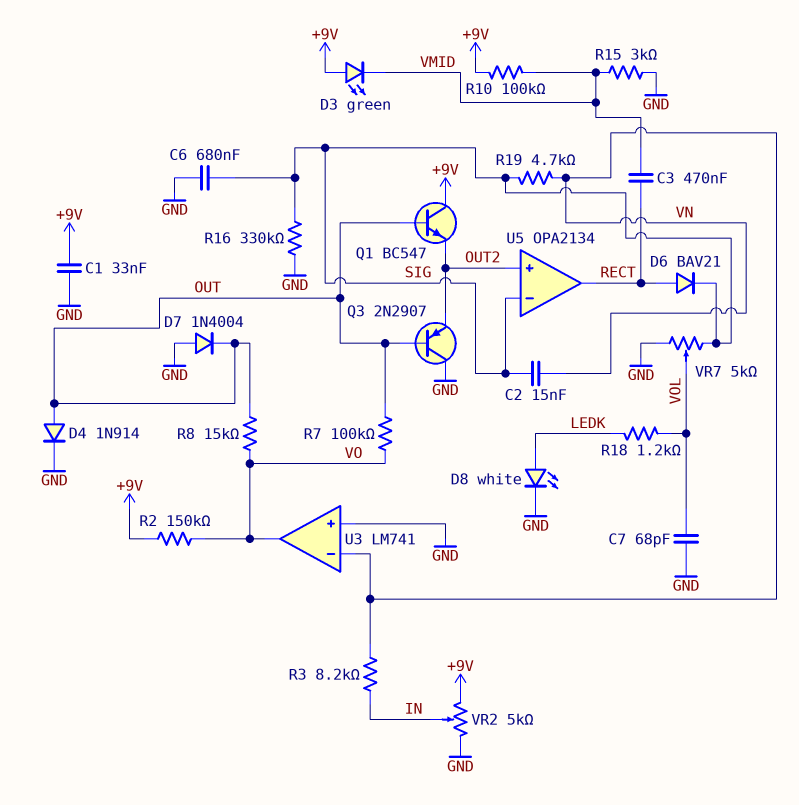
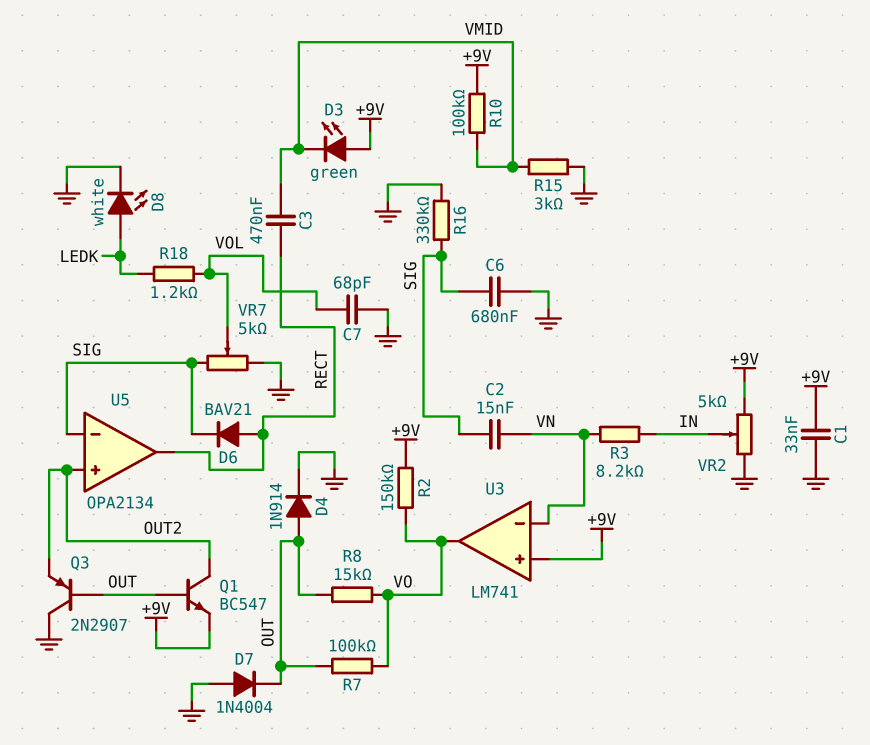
Q1: NPN BC547 (B OUT, C +9V, E OUT2) -> NPN BC547 (B OUT, C OUT2, E +9V)
R19: 4.7k (SIG, VN) -> none
U3 pin in+: GND -> +9V

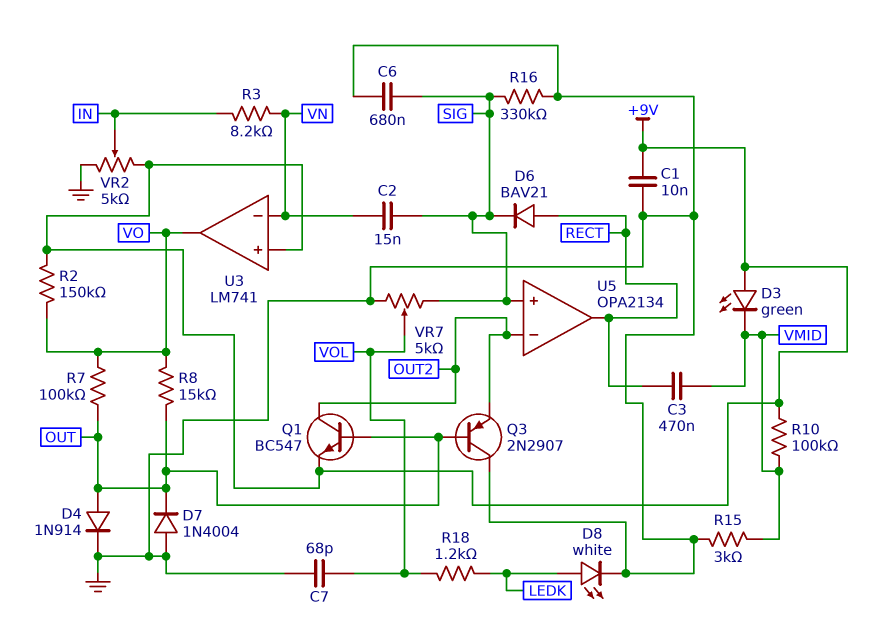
C1: 33nF (+9V, GND) -> 10nF (+9V, GND)
U5 pin in+: OUT2 -> SIG
U5 pin in-: SIG -> OUT2

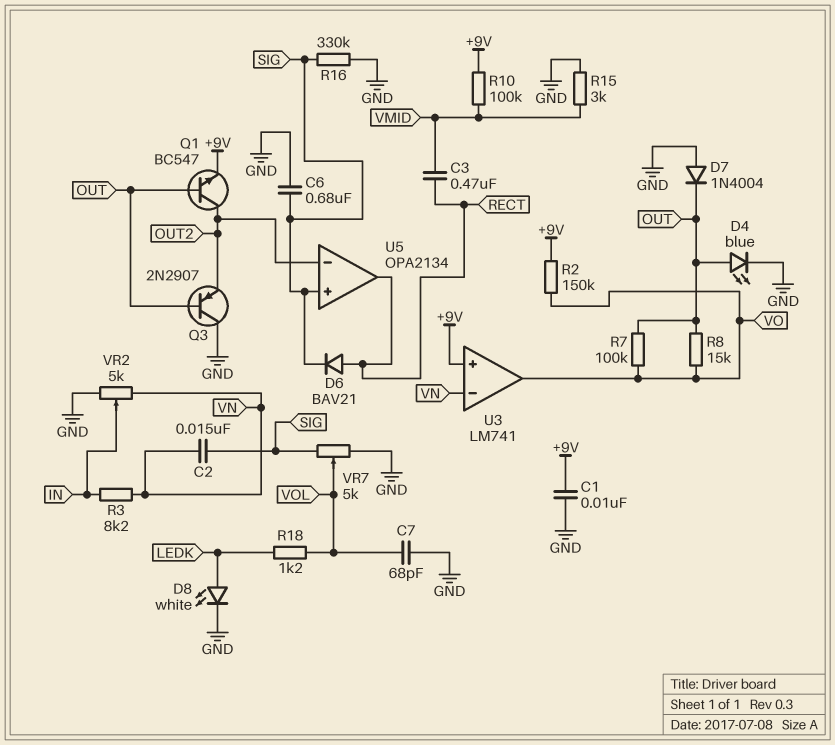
D3: LED green (A +9V, K VMID) -> none
D4: diode 1N914 (A OUT, K GND) -> LED blue (A OUT, K GND)
VR2: 5k (+9V, GND, wiper IN) -> 5k (GND, VN, wiper IN)

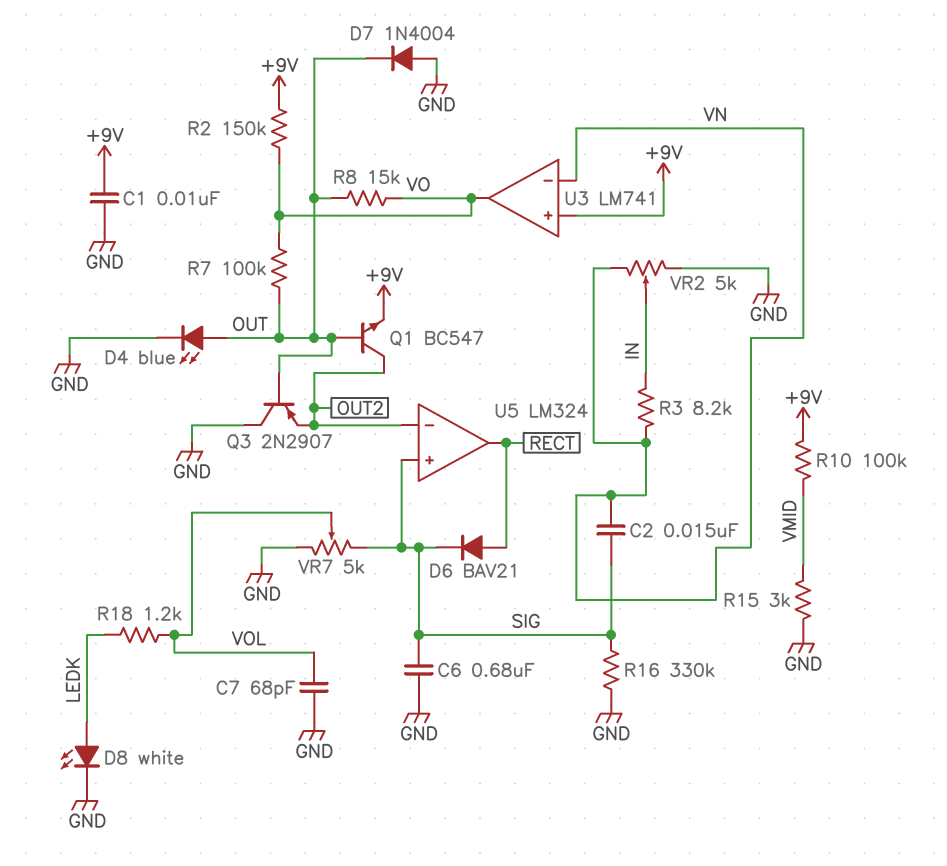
C3: 470nF (RECT, VMID) -> none
U5: OPA2134 -> LM324

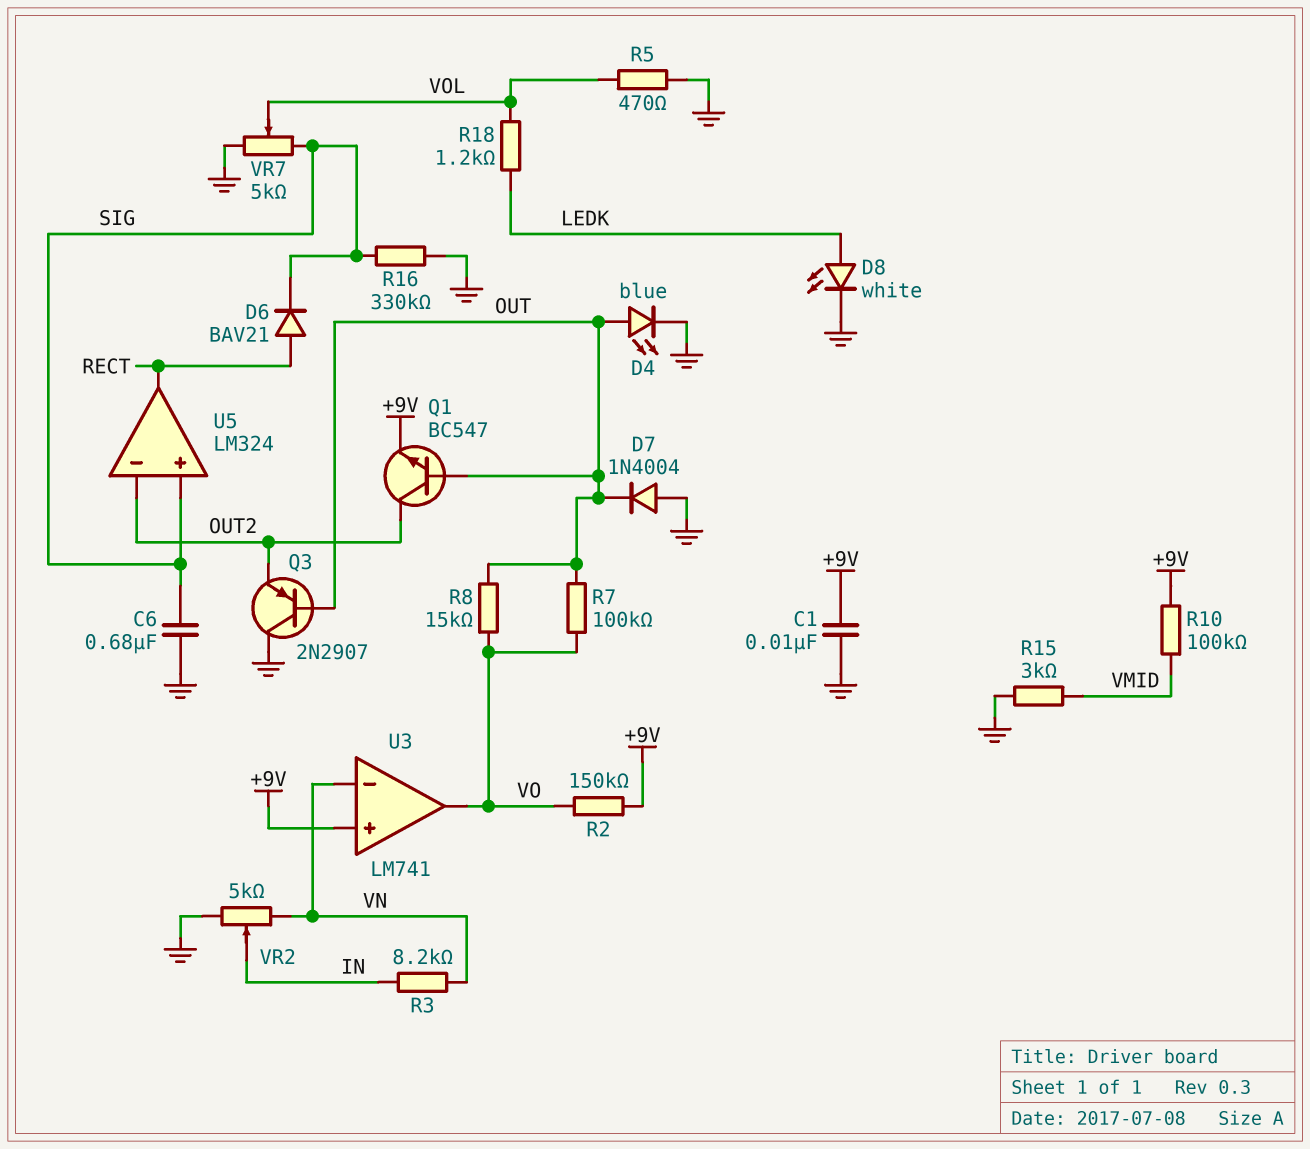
C2: 15nF (SIG, VN) -> none
C7: 68pF (GND, VOL) -> none
R5: none -> 470 (GND, VOL)

